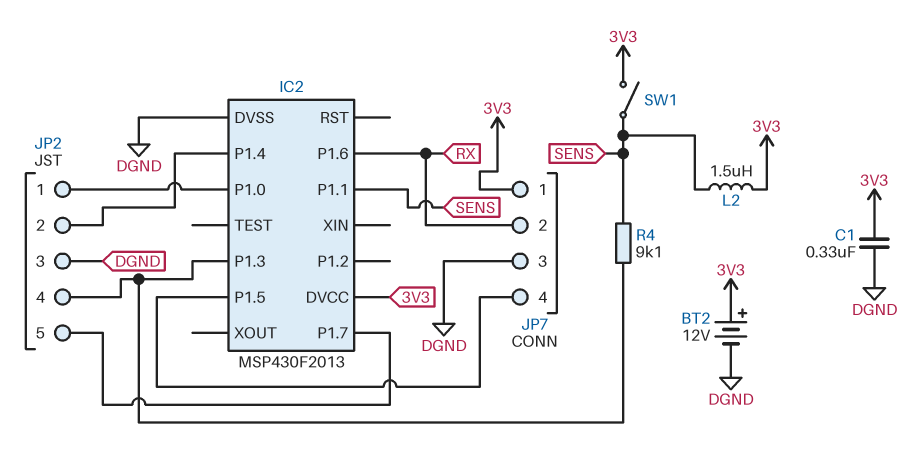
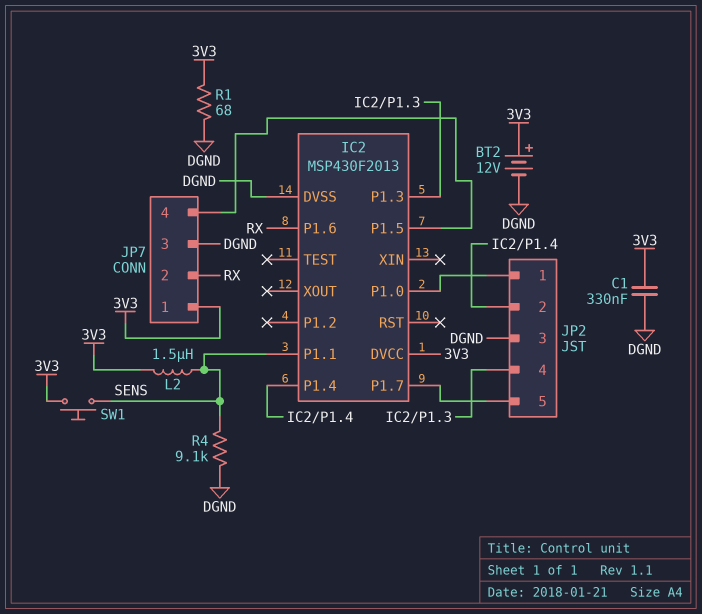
R1: none -> 68 (3V3, DGND)
R4: 9.1k (IC2/P1.3, SENS) -> 9.1k (DGND, SENS)
SW1: switch (3V3, SENS) -> button (3V3, SENS)

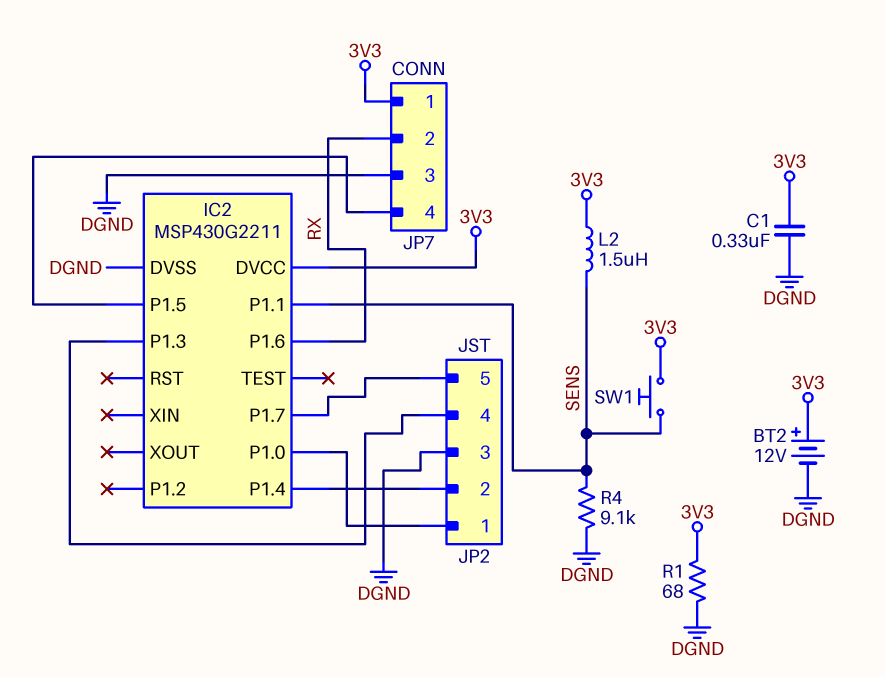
IC2: MSP430F2013 -> MSP430G2211

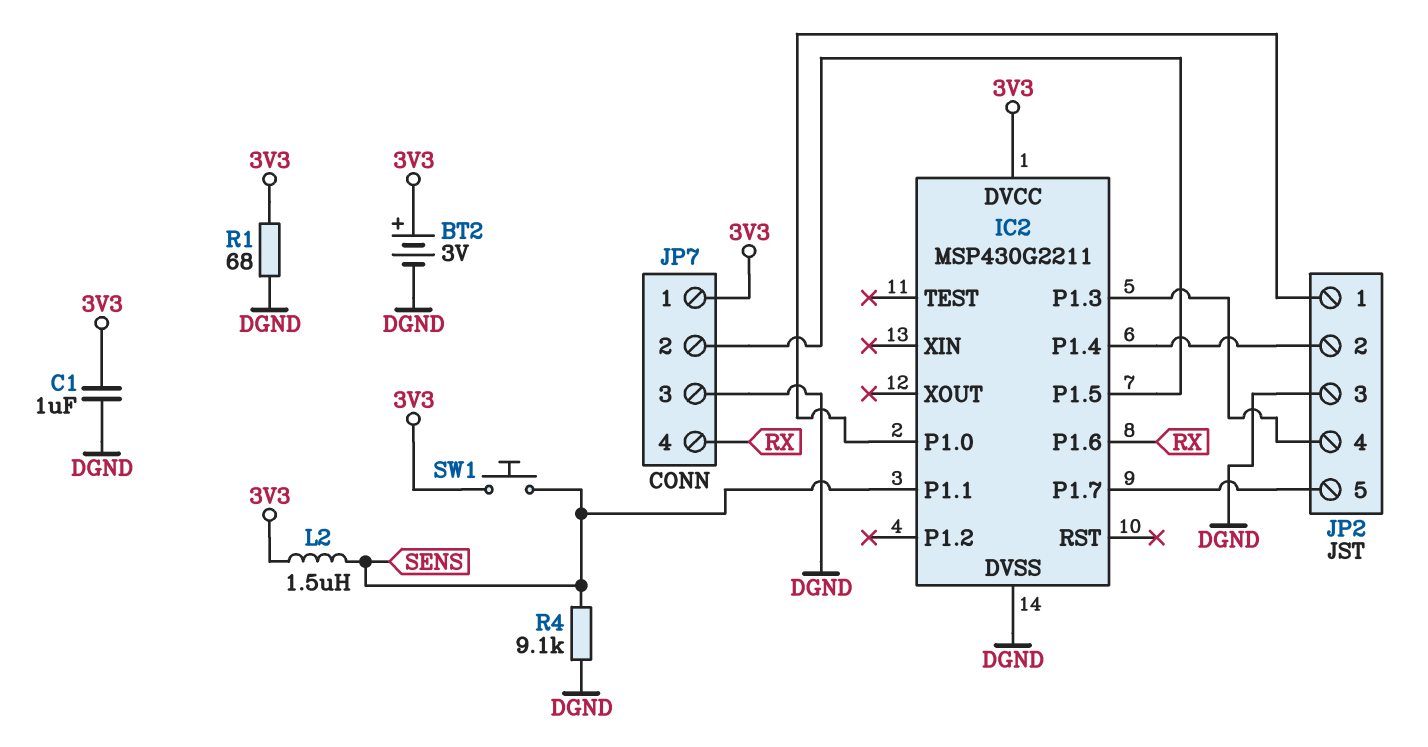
BT2: 12V (plus 3V3, minus DGND) -> 3V (plus 3V3, minus DGND)
C1: 330nF (3V3, DGND) -> 1uF (3V3, DGND)
JP7 pin 2: RX -> IC2/P1.5
JP7 pin 4: IC2/P1.5 -> RX

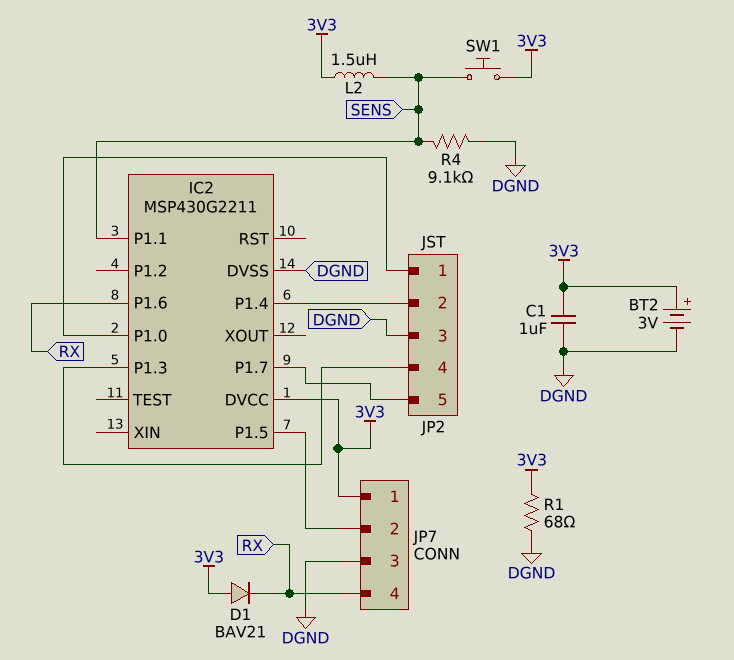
D1: none -> diode BAV21 (A 3V3, K RX)

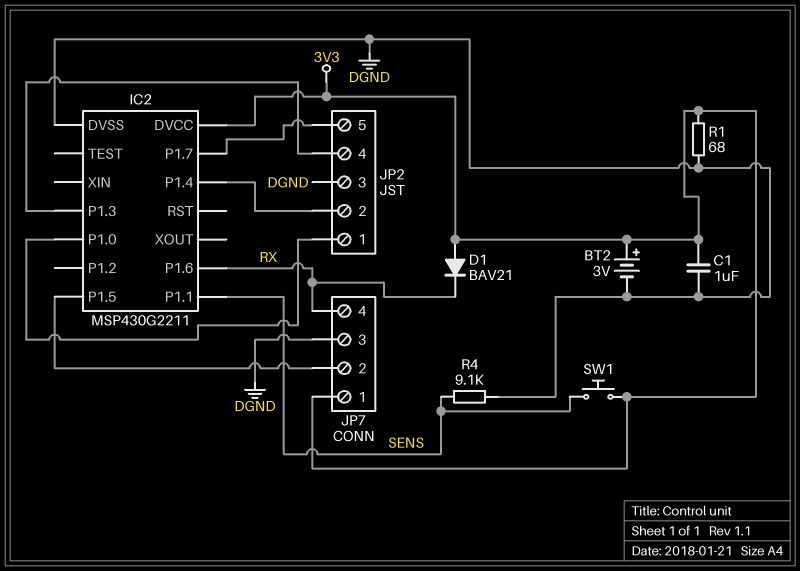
L2: 1.5uH (3V3, SENS) -> none

